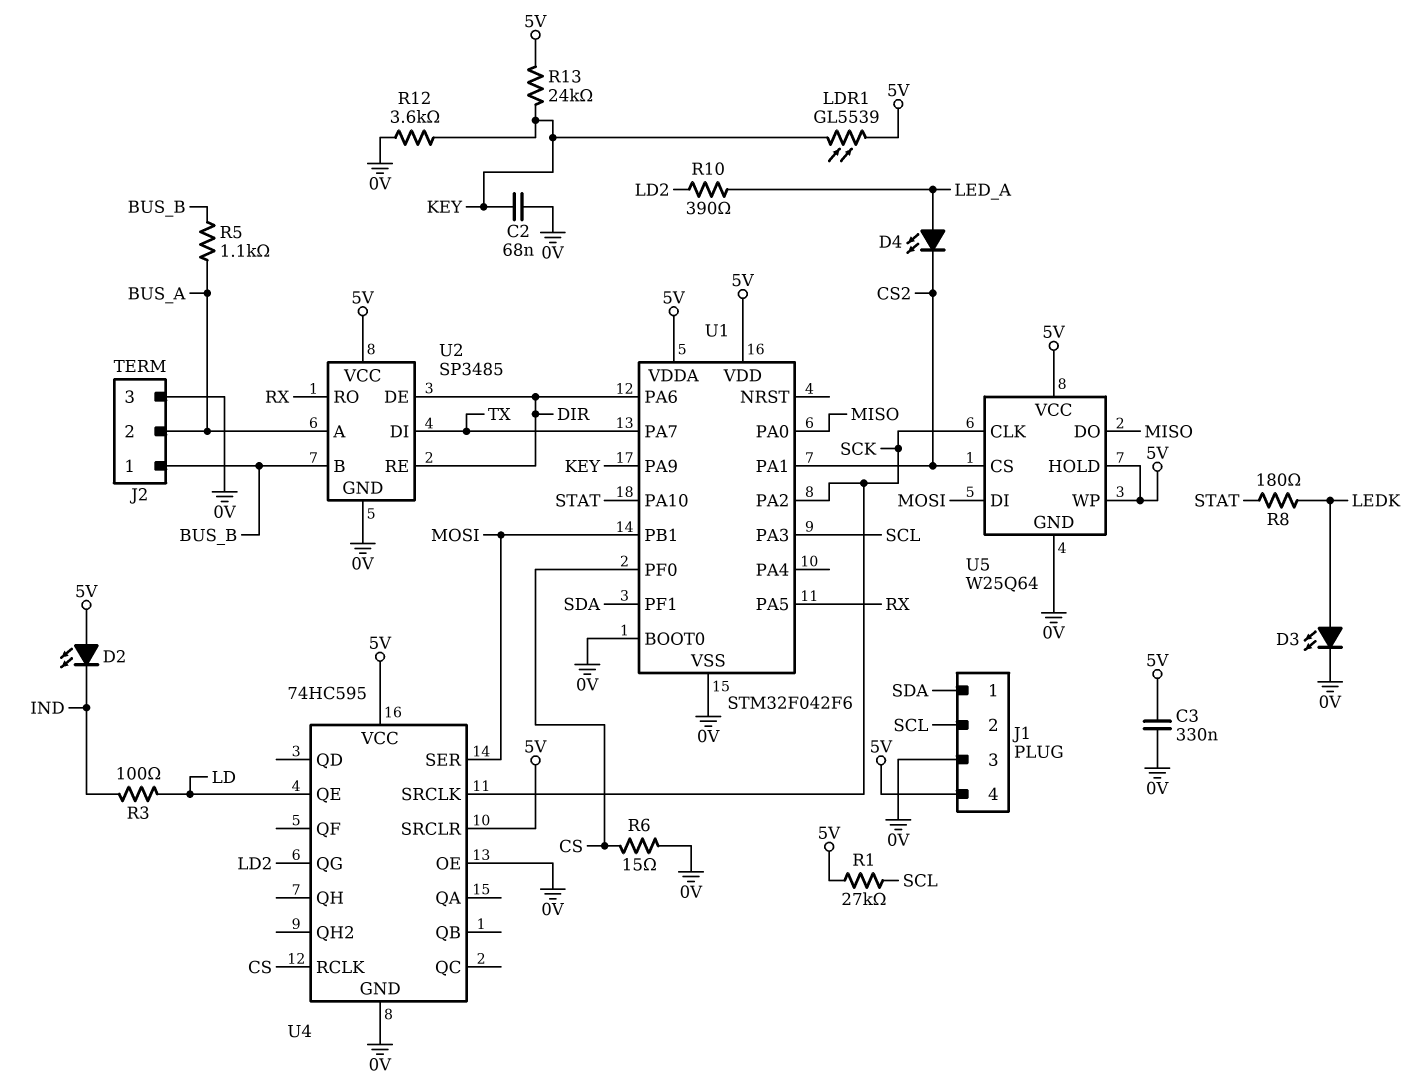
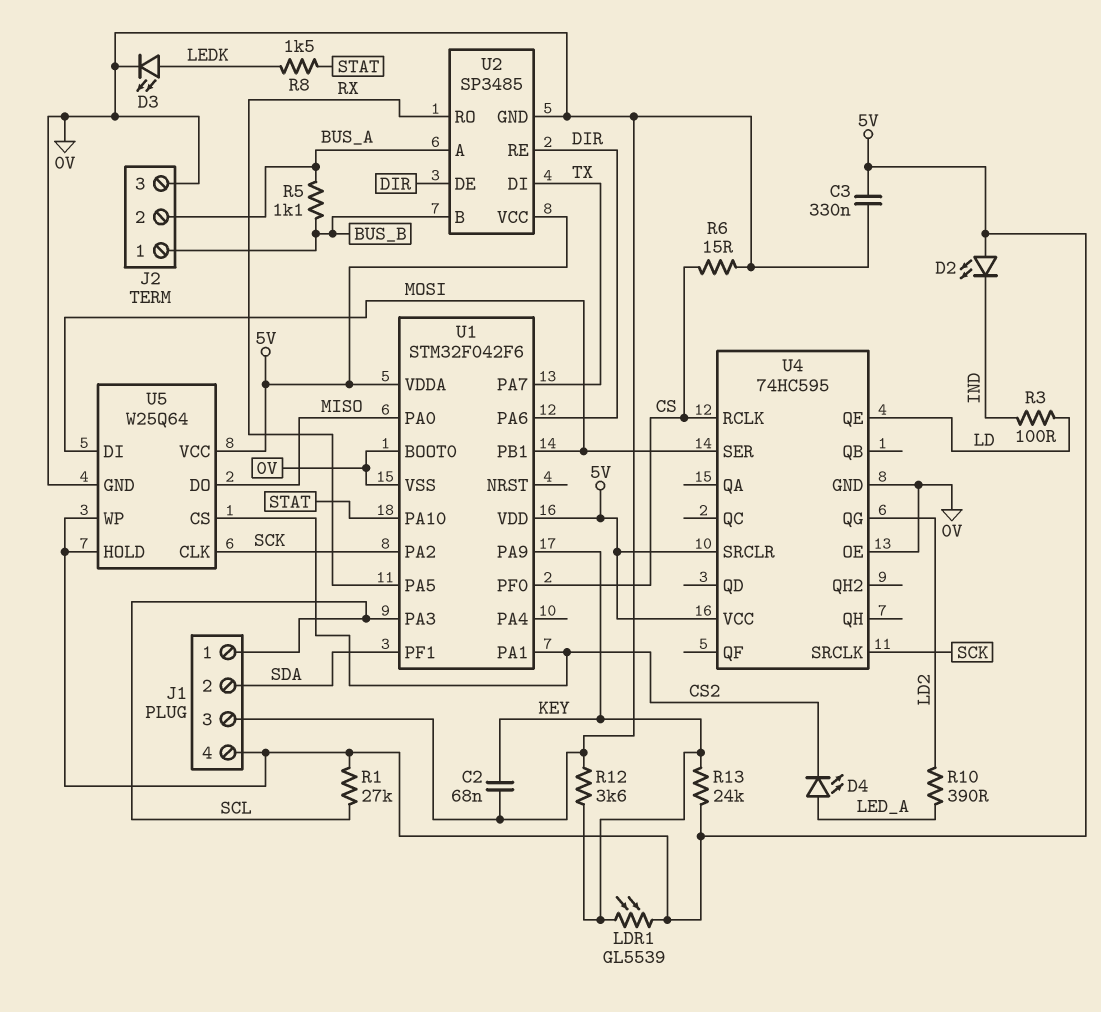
J1 pin 1: SDA -> SCL
J1 pin 2: SCL -> SDA
R8: 180 (LEDK, STAT) -> 1.5k (LEDK, STAT)

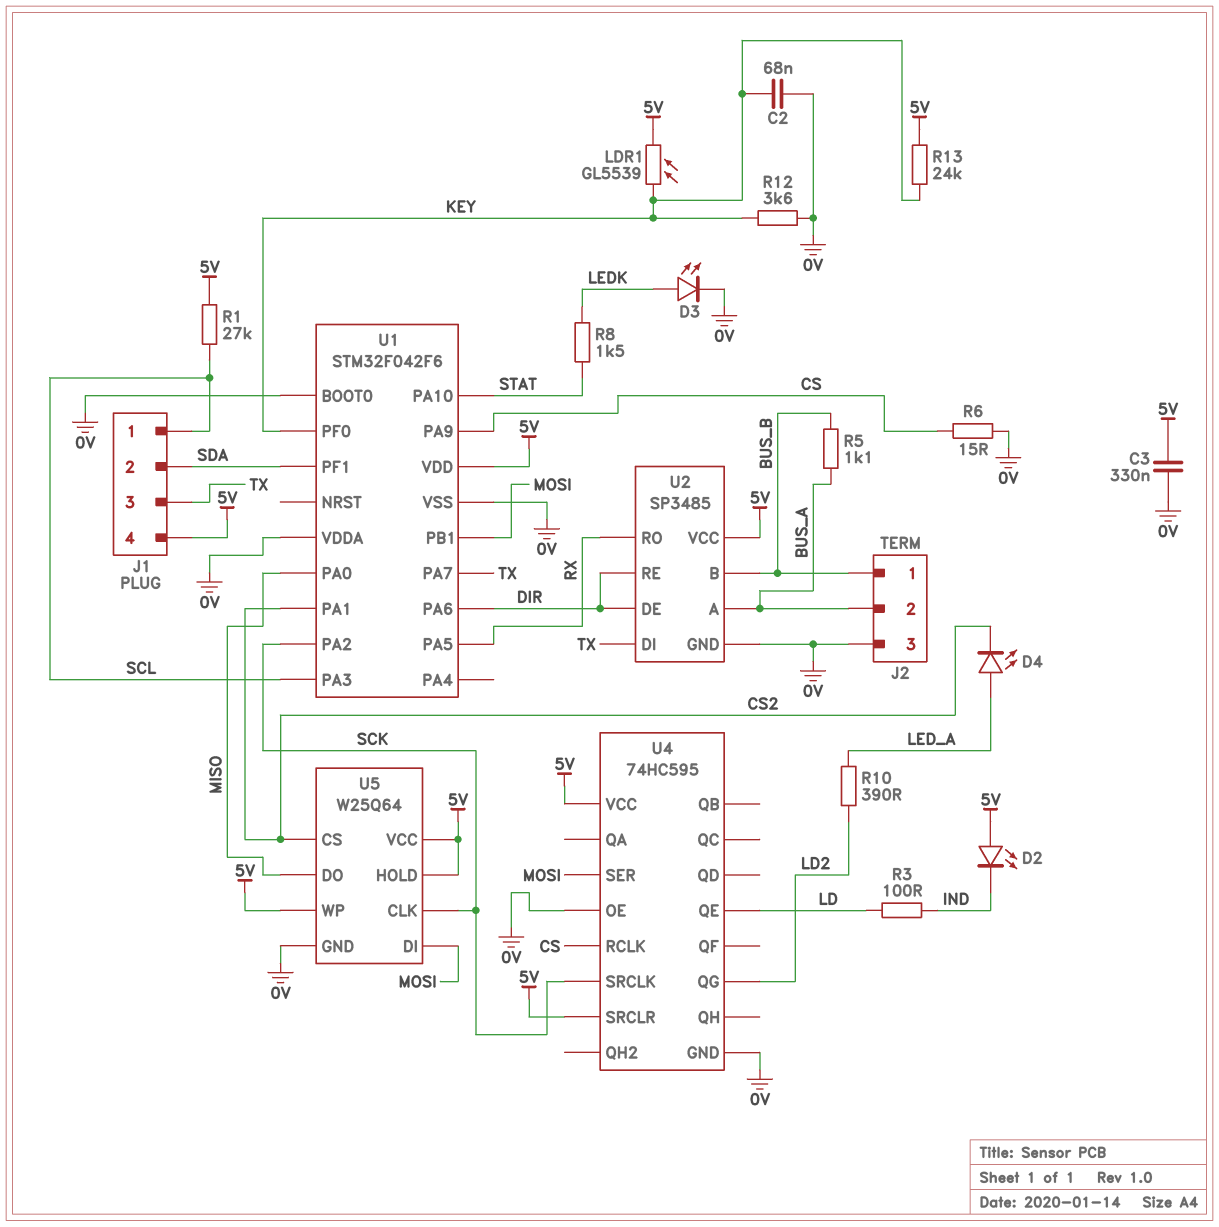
J1 pin 3: 0V -> TX
U1 pin PA9: KEY -> CS
U1 pin PF0: CS -> KEY
U1 pin VDDA: 5V -> 0V

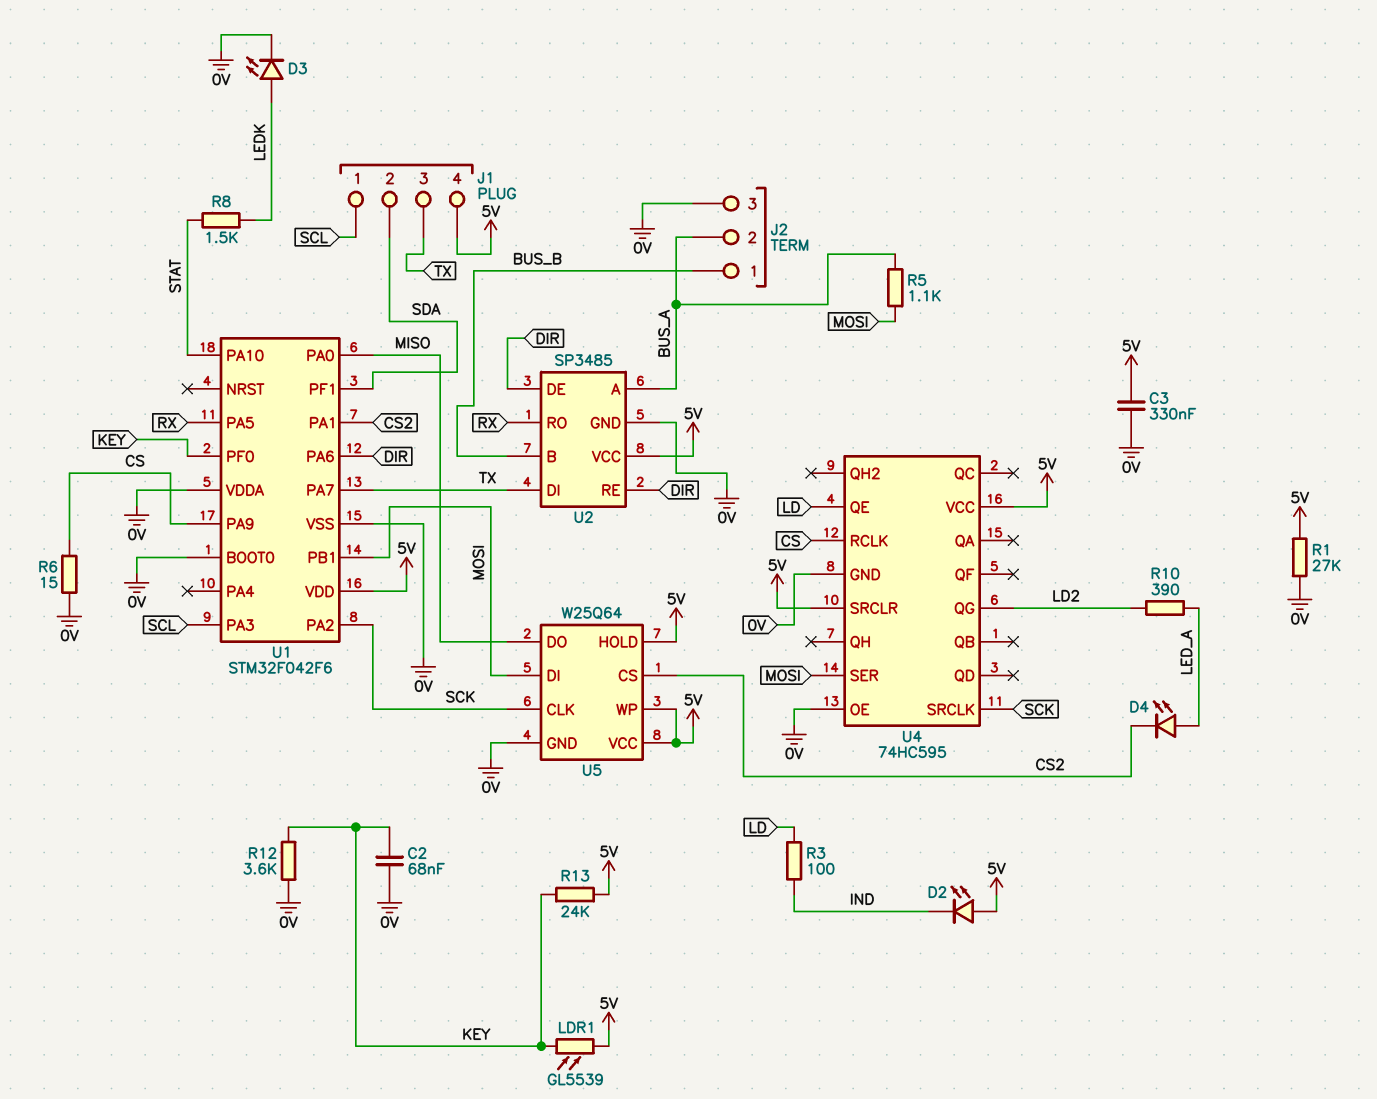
R1: 27k (5V, SCL) -> 27k (0V, 5V)
R5: 1.1k (BUS_A, BUS_B) -> 1.1k (BUS_A, MOSI)

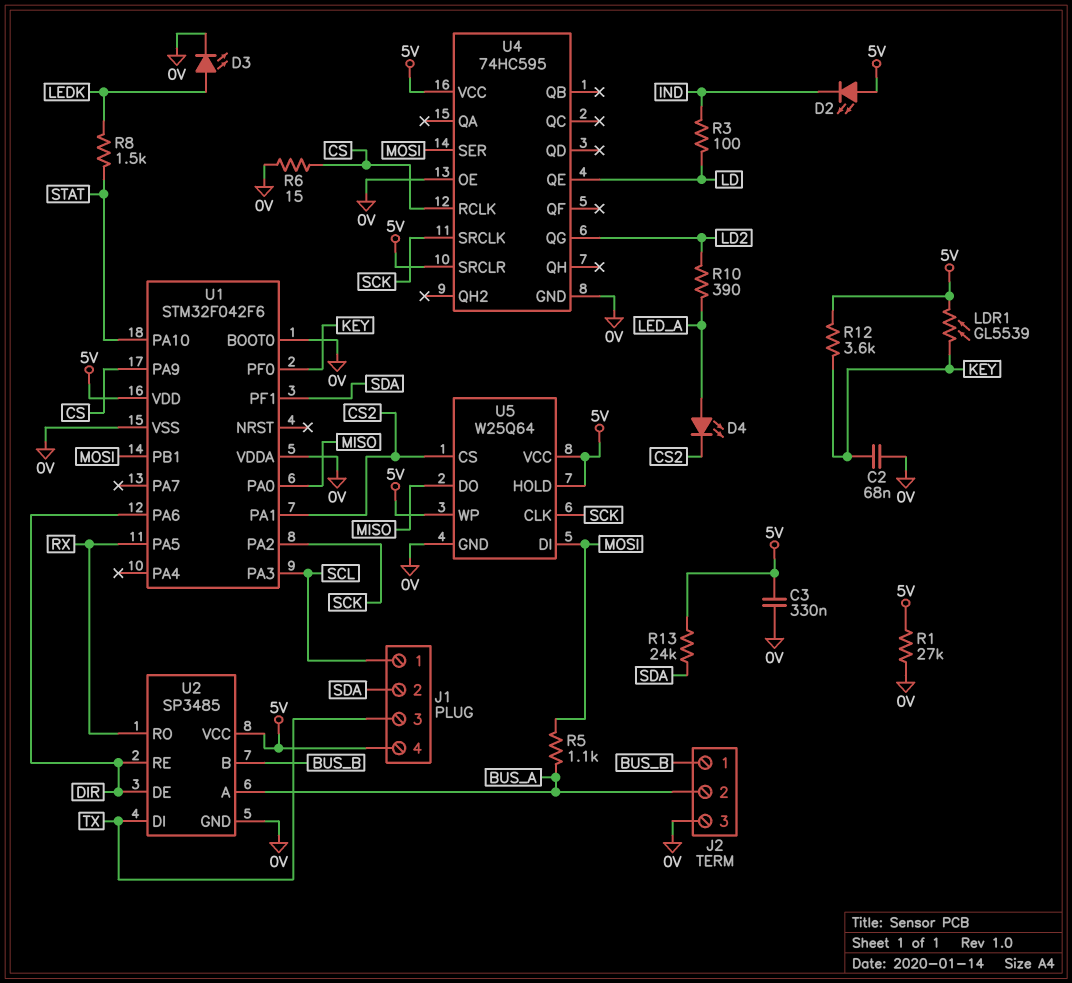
R12: 3.6k (0V, KEY) -> 3.6k (5V, KEY)
R13: 24k (5V, KEY) -> 24k (5V, SDA)
U1 pin PA7: TX -> none

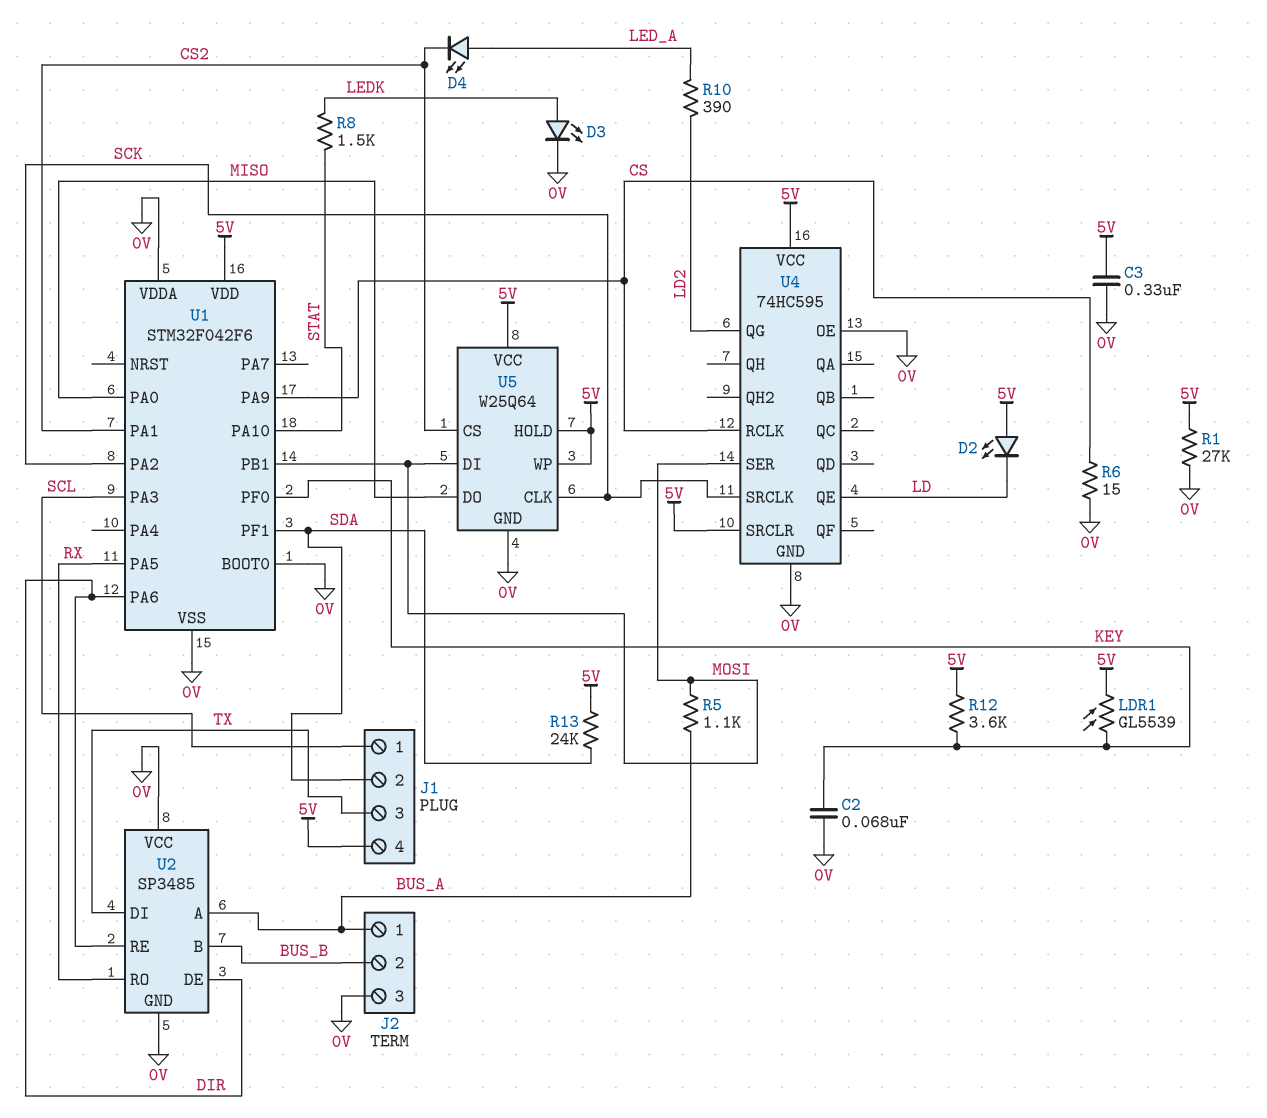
D2: LED (A 5V, K IND) -> LED (A 5V, K LD)
J2 pin 1: BUS_B -> BUS_A
J2 pin 2: BUS_A -> BUS_B
R3: 100 (IND, LD) -> none
U2 pin VCC: 5V -> 0V

